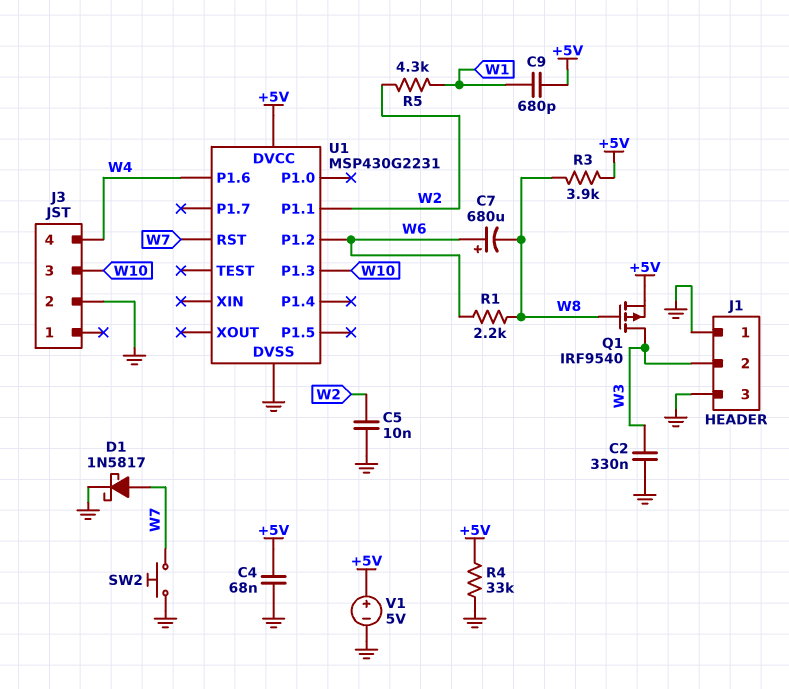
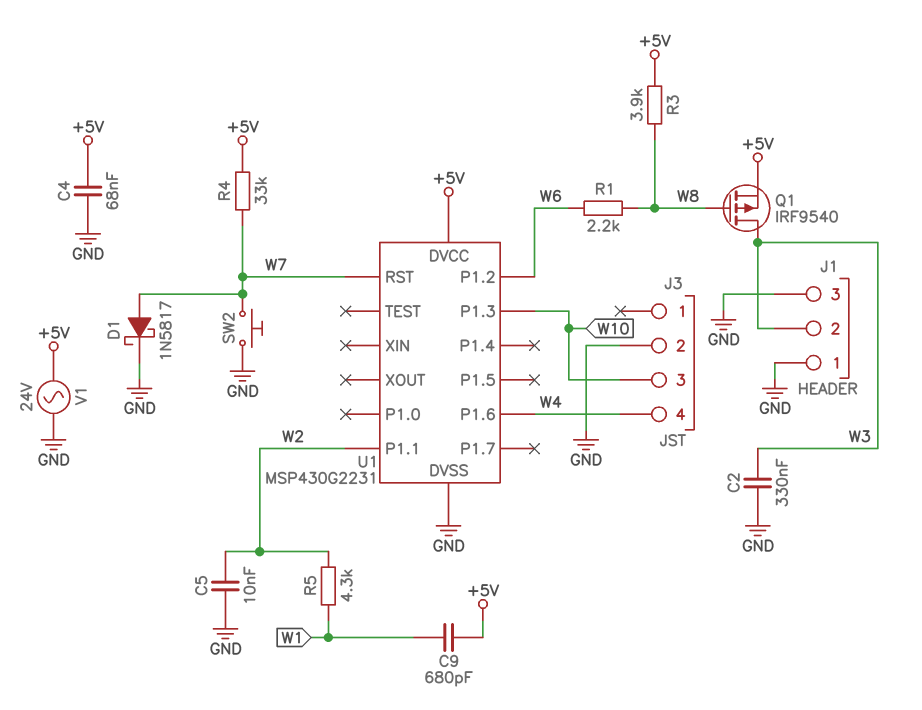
C7: 680uF (plus W6, minus W8) -> none
R4: 33k (+5V, GND) -> 33k (+5V, W7)
V1: 5V (plus +5V, minus GND) -> AC 24V (+5V, GND)

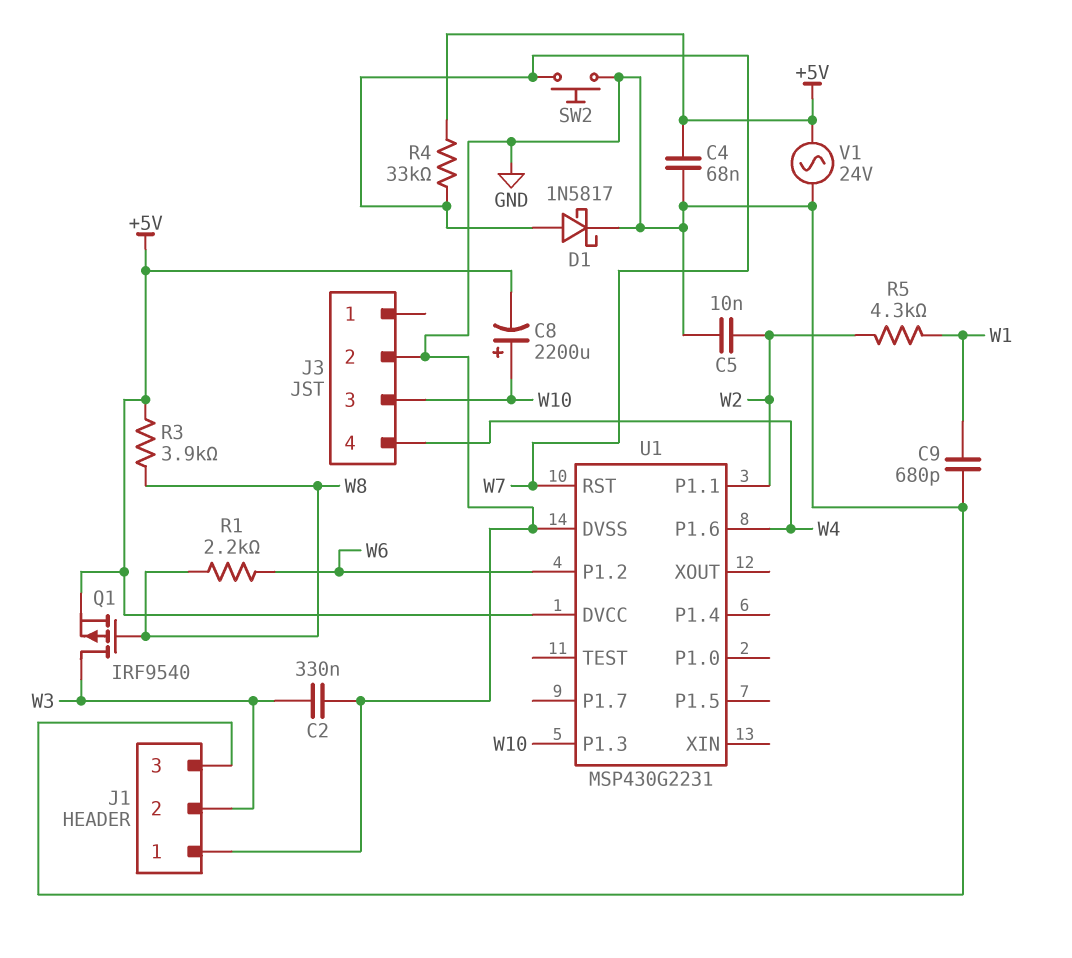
C8: none -> 2200uF (plus W10, minus +5V)
C9: 680pF (+5V, W1) -> 680pF (GND, W1)

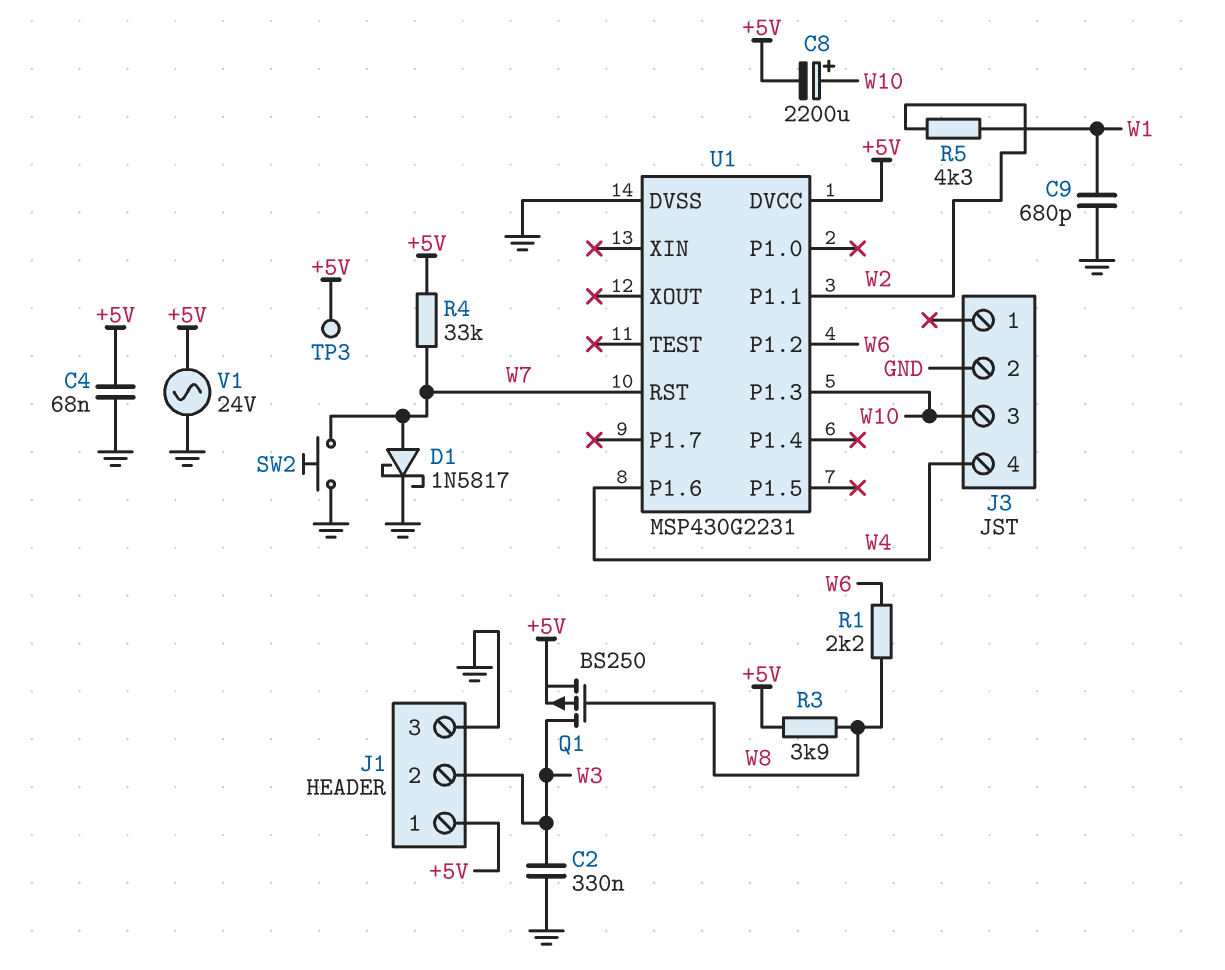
C5: 10nF (GND, W2) -> none
J1 pin 1: GND -> +5V
Q1: PMOS IRF9540 (G W8, D W3, S +5V) -> PMOS BS250 (G W8, D W3, S +5V)
TP3: none -> test point (+5V)

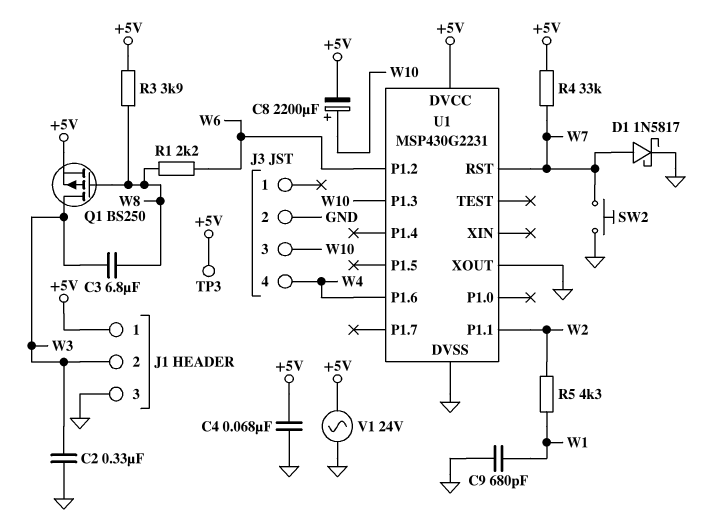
C3: none -> 6.8uF (W3, W8)
U1 pin XOUT: none -> GND

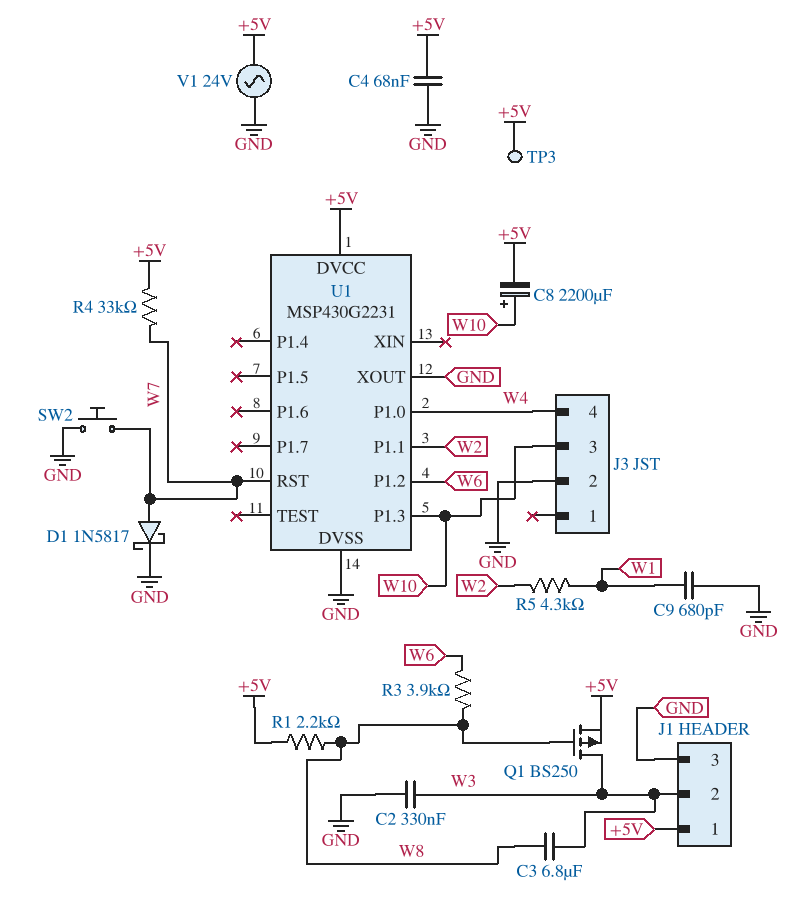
R1: 2.2k (W6, W8) -> 2.2k (+5V, W8)
R3: 3.9k (+5V, W8) -> 3.9k (W6, W8)
U1 pin P1.0: none -> W4
U1 pin P1.6: W4 -> none

